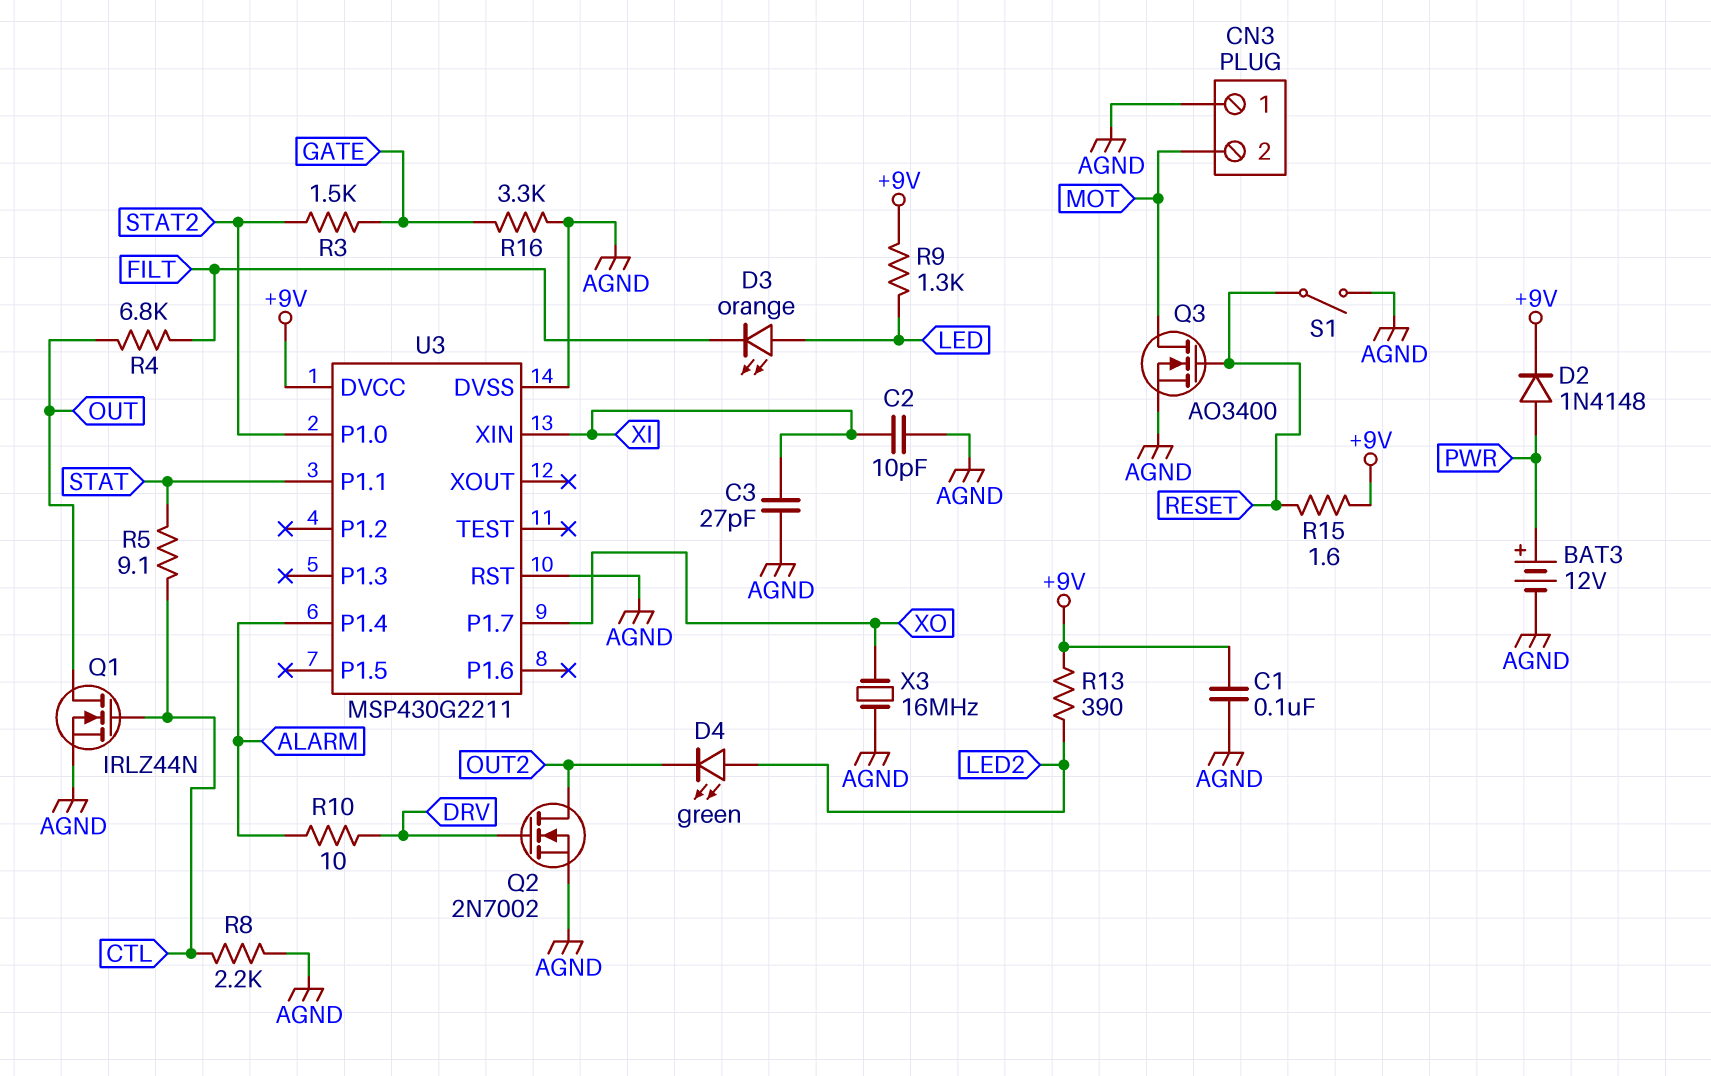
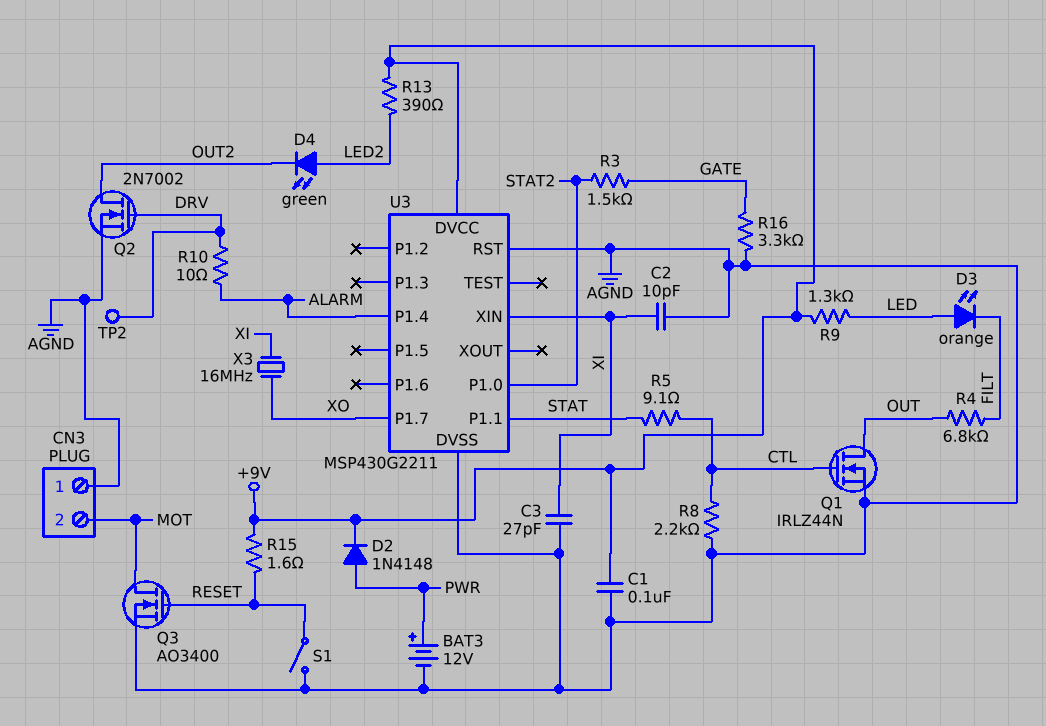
TP2: none -> test point (DRV)
X3: 16MHz (AGND, XO) -> 16MHz (XI, XO)

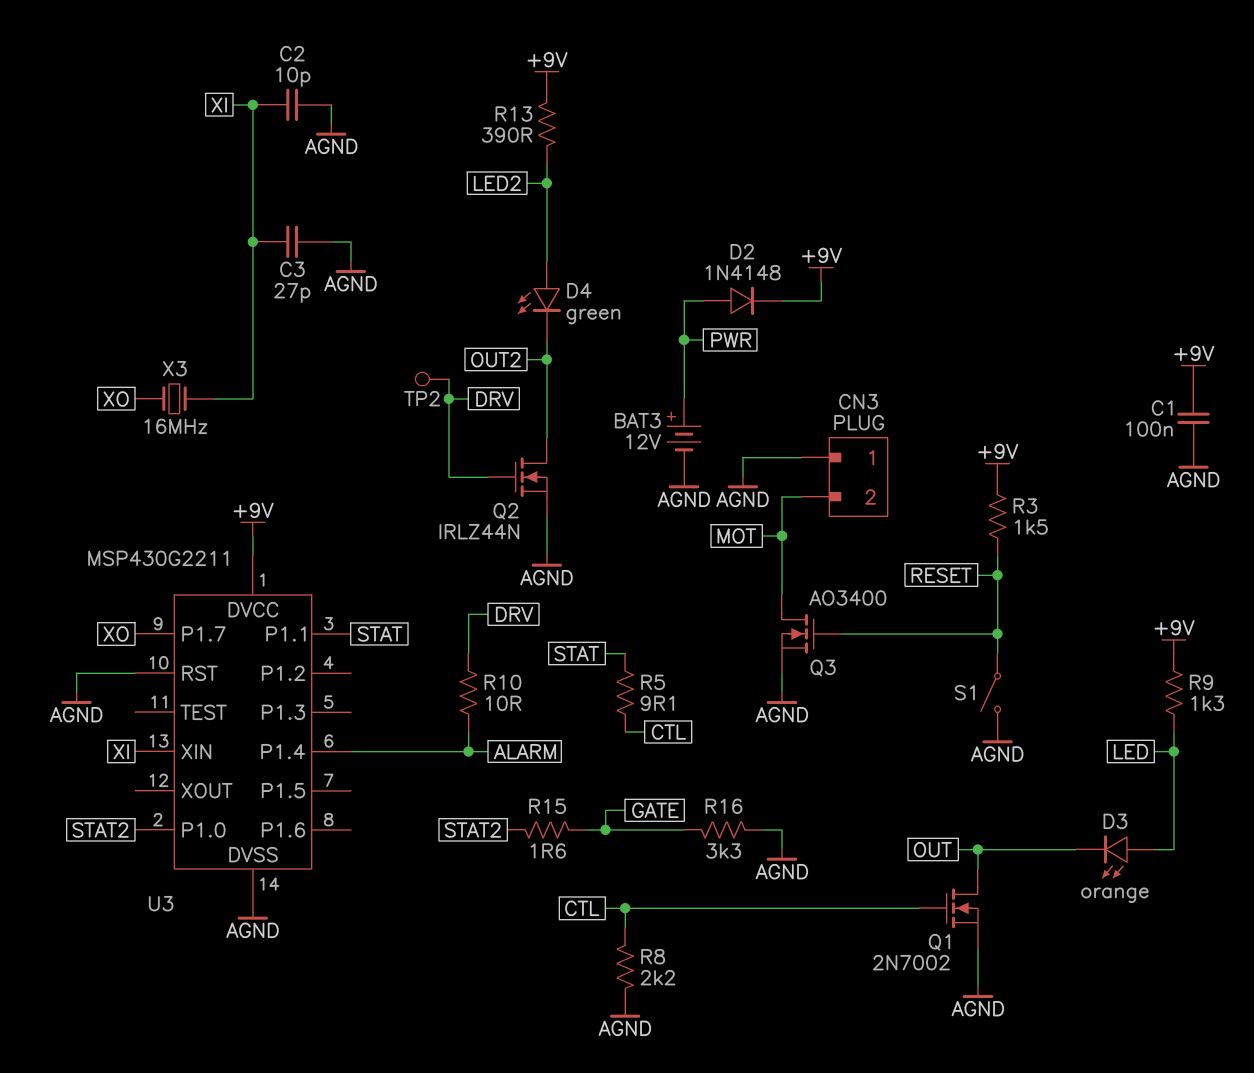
D3: LED orange (A LED, K FILT) -> LED orange (A LED, K OUT)
Q1: NMOS IRLZ44N (G CTL, D OUT, S AGND) -> NMOS 2N7002 (G CTL, D OUT, S AGND)
Q2: NMOS 2N7002 (G DRV, D OUT2, S AGND) -> NMOS IRLZ44N (G DRV, D OUT2, S AGND)
R3: 1.5k (GATE, STAT2) -> 1.5k (+9V, RESET)
R4: 6.8k (FILT, OUT) -> none
R15: 1.6 (+9V, RESET) -> 1.6 (GATE, STAT2)

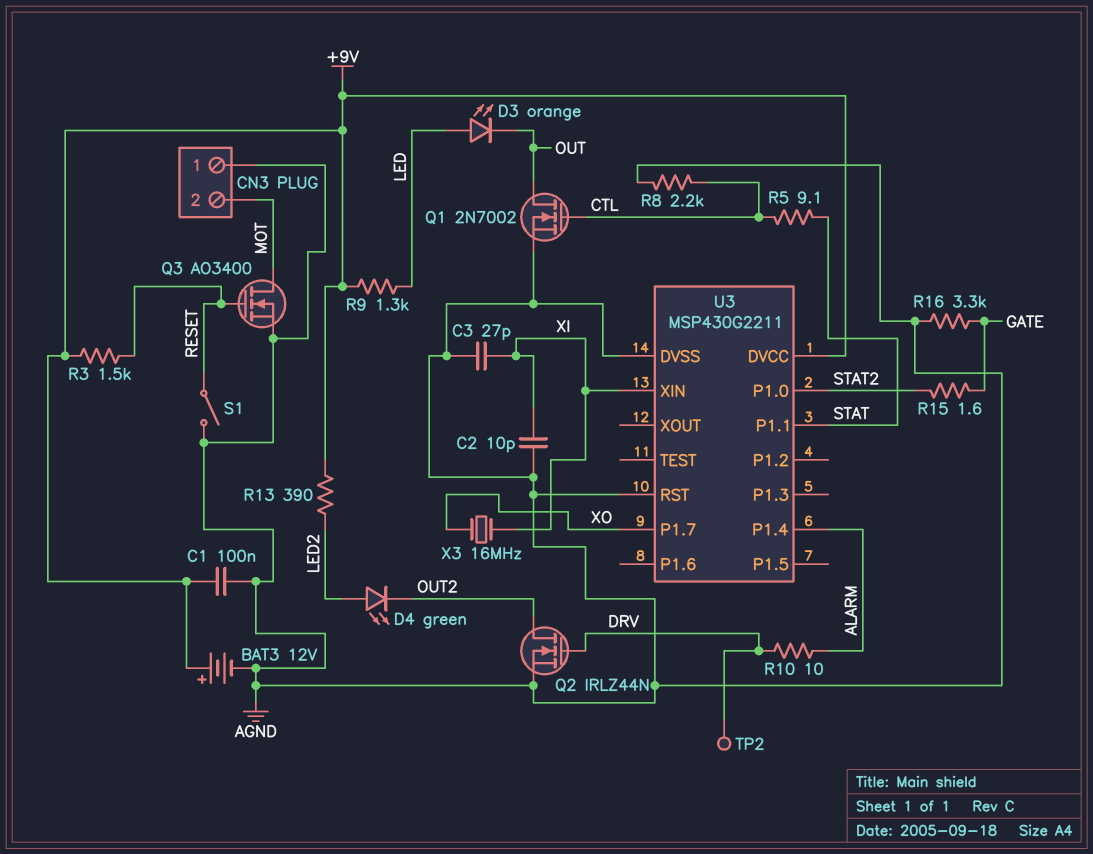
BAT3: 12V (plus PWR, minus AGND) -> 12V (plus +9V, minus AGND)
D2: diode 1N4148 (A PWR, K +9V) -> none

